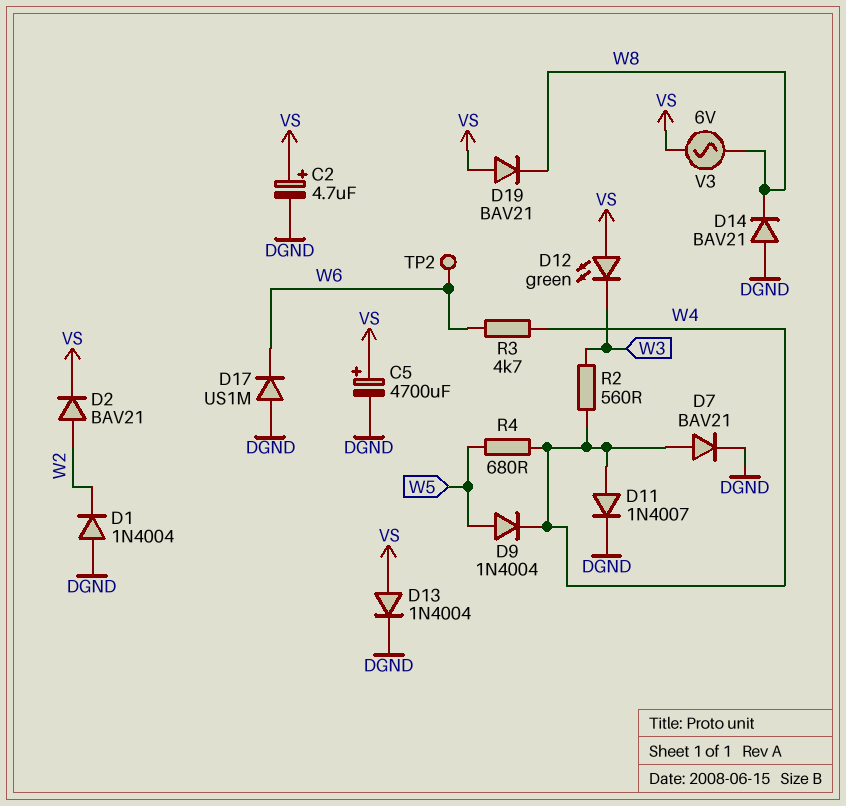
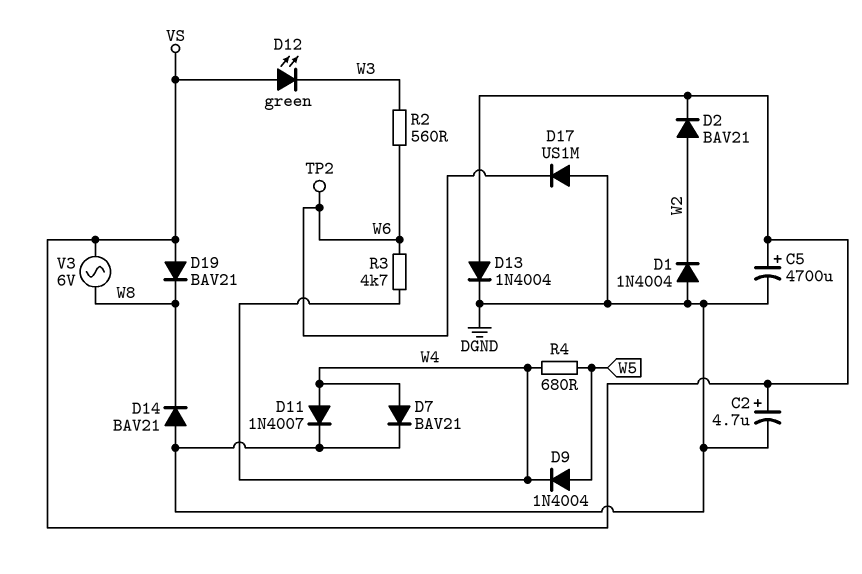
R2: 560 (W3, W4) -> 560 (W3, W6)

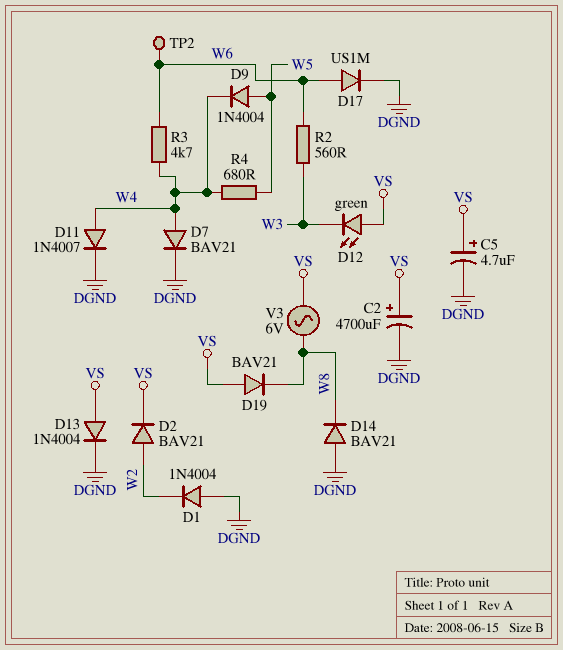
C2: 4.7uF (plus VS, minus DGND) -> 4700uF (plus VS, minus DGND)
C5: 4700uF (plus VS, minus DGND) -> 4.7uF (plus VS, minus DGND)
D17: diode US1M (A DGND, K W6) -> diode US1M (A W6, K DGND)

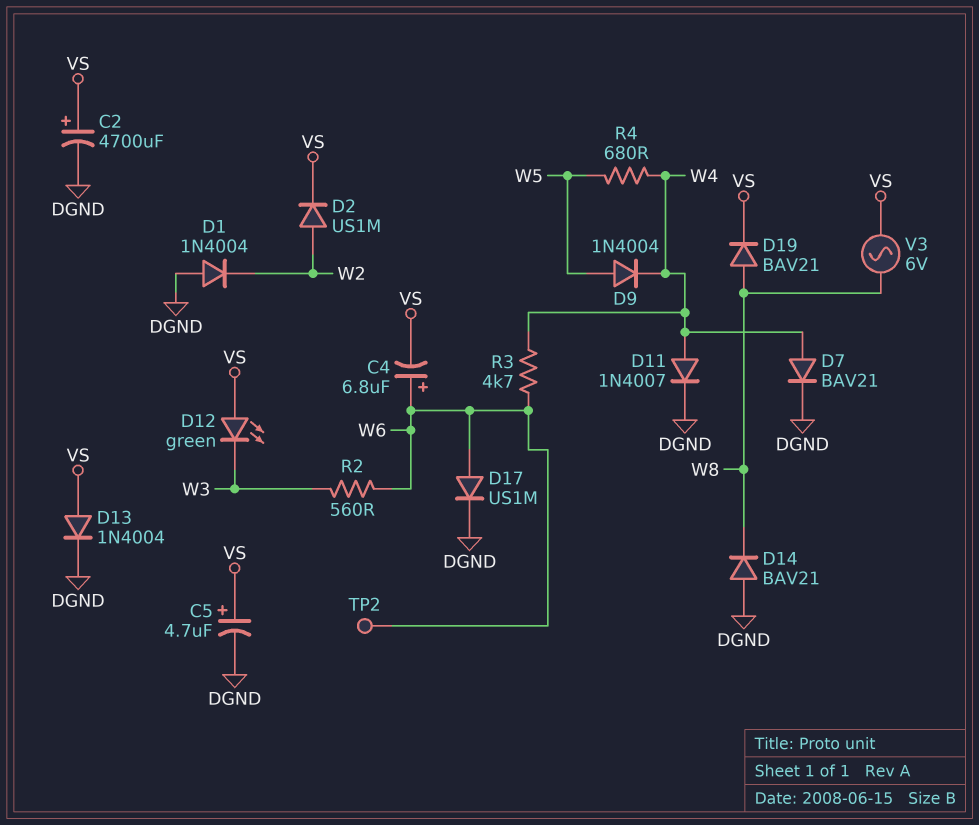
C4: none -> 6.8uF (plus W6, minus VS)
D2: diode BAV21 (A W2, K VS) -> diode US1M (A W2, K VS)
D19: diode BAV21 (A VS, K W8) -> diode BAV21 (A W8, K VS)

